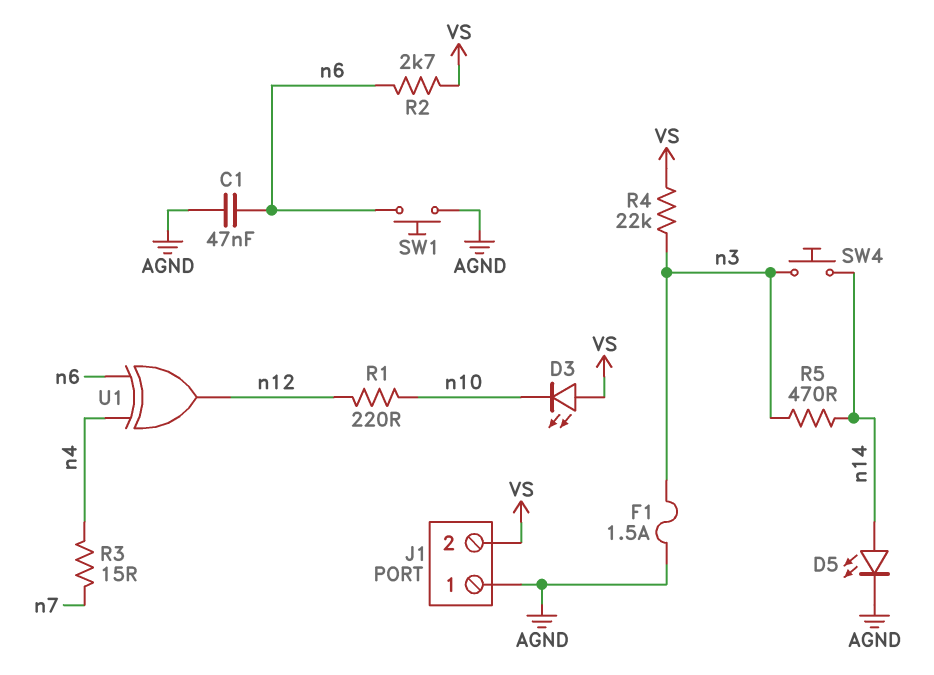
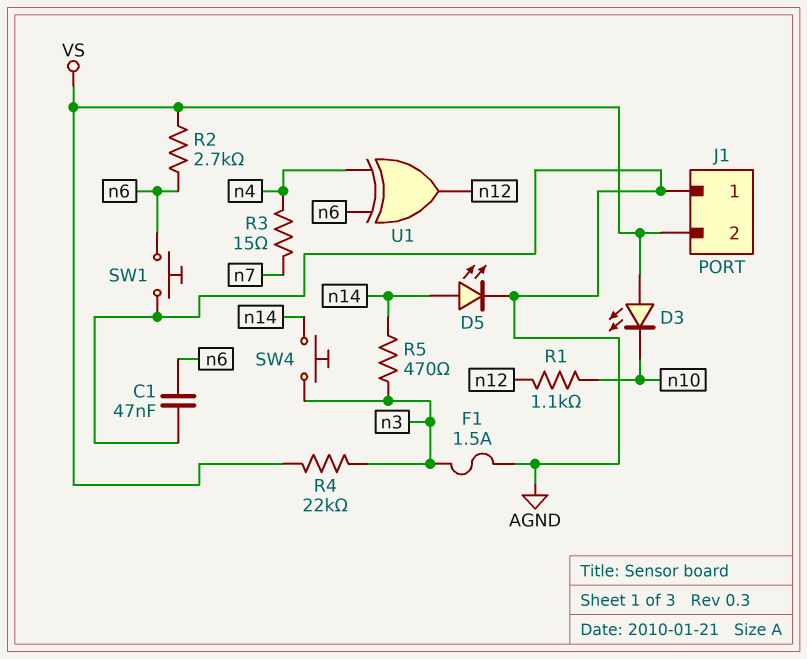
R1: 220 (n10, n12) -> 1.1k (n10, n12)

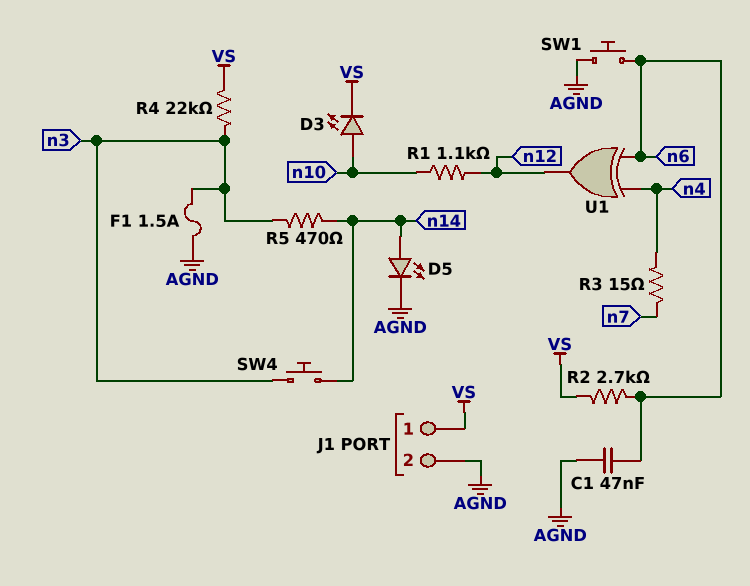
D3: LED (A VS, K n10) -> LED (A n10, K VS)
J1 pin 1: AGND -> VS
J1 pin 2: VS -> AGND

